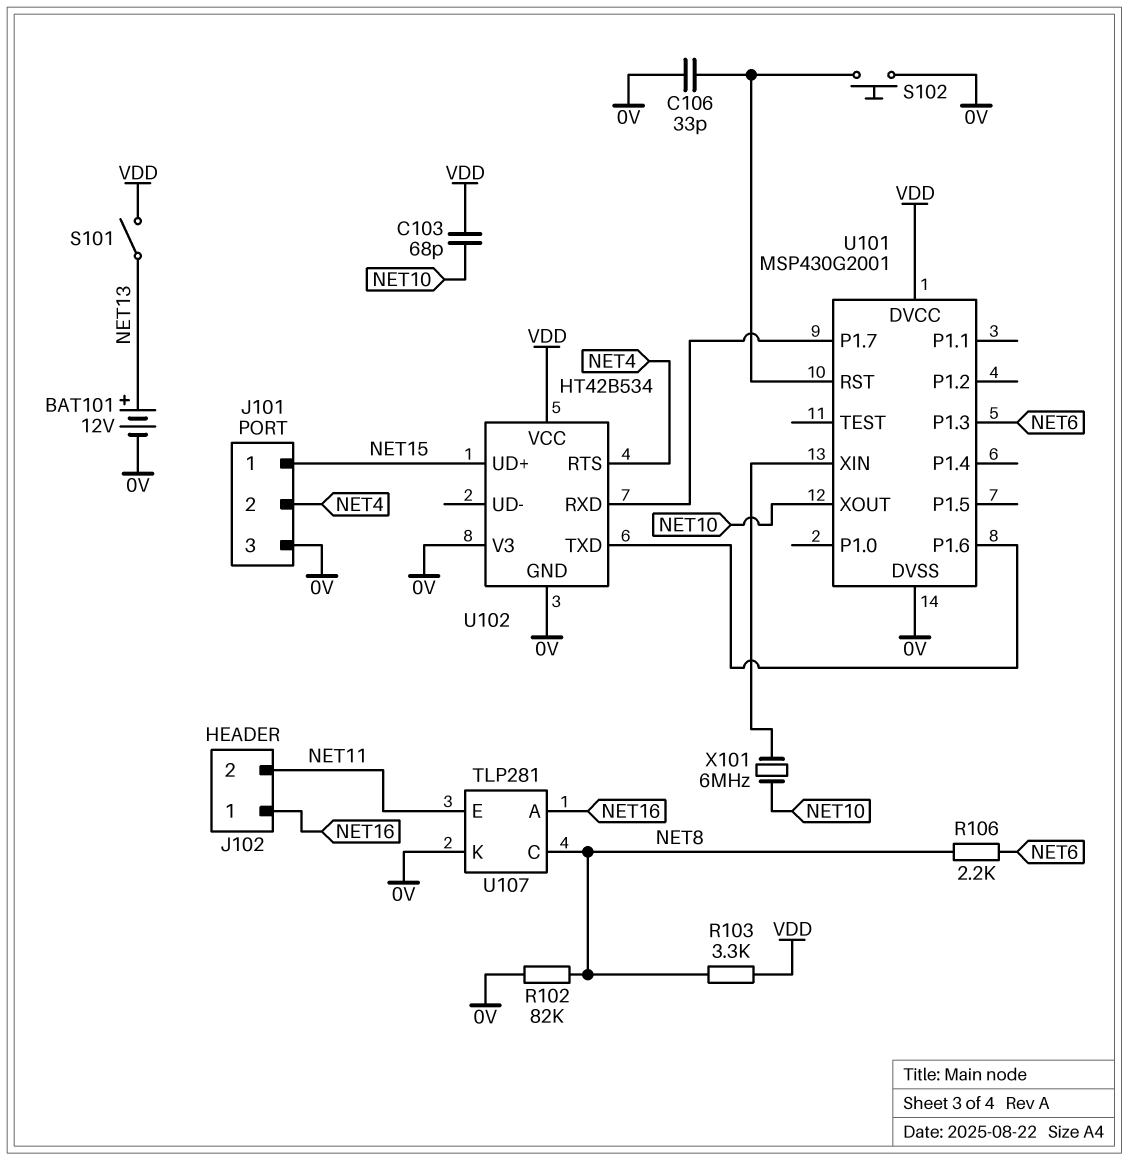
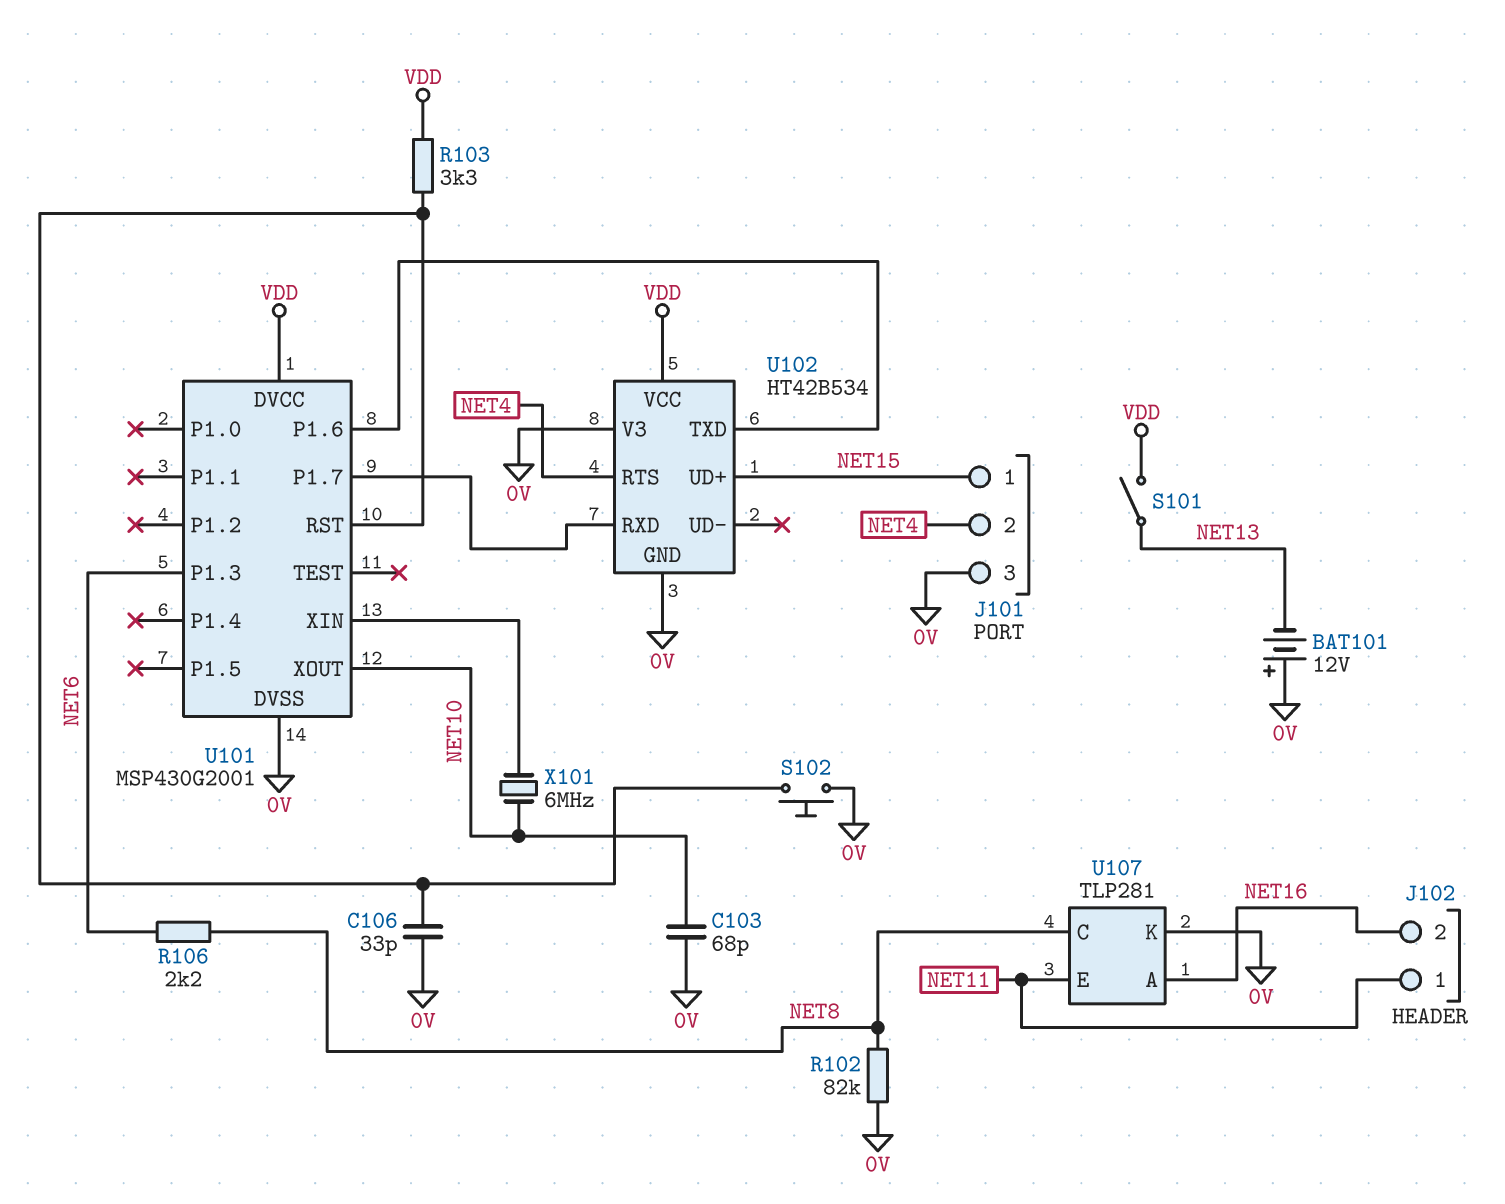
BAT101: 12V (plus NET13, minus 0V) -> 12V (plus 0V, minus NET13)
C103: 68pF (NET10, VDD) -> 68pF (0V, NET10)
J102 pin 1: NET16 -> NET11
J102 pin 2: NET11 -> NET16
R103: 3.3k (NET8, VDD) -> 3.3k (U101/RST, VDD)

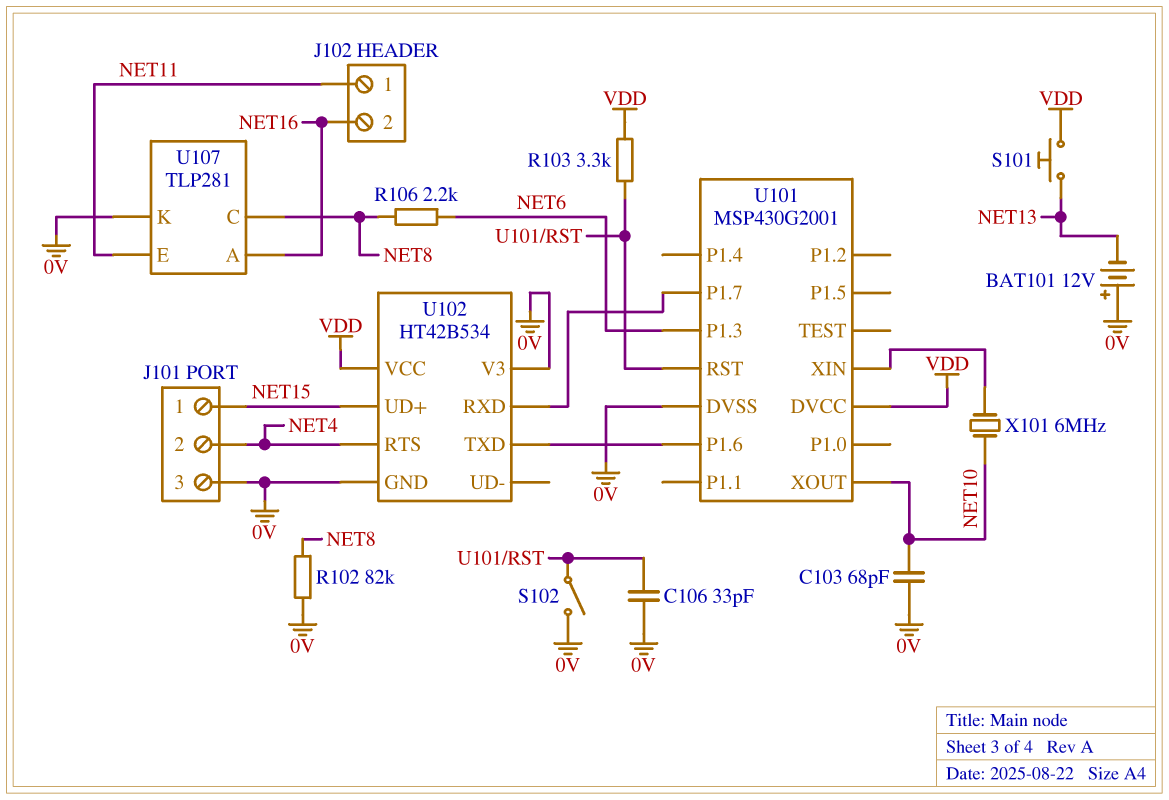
S101: switch (NET13, VDD) -> button (NET13, VDD)
S102: button (0V, U101/RST) -> switch (0V, U101/RST)

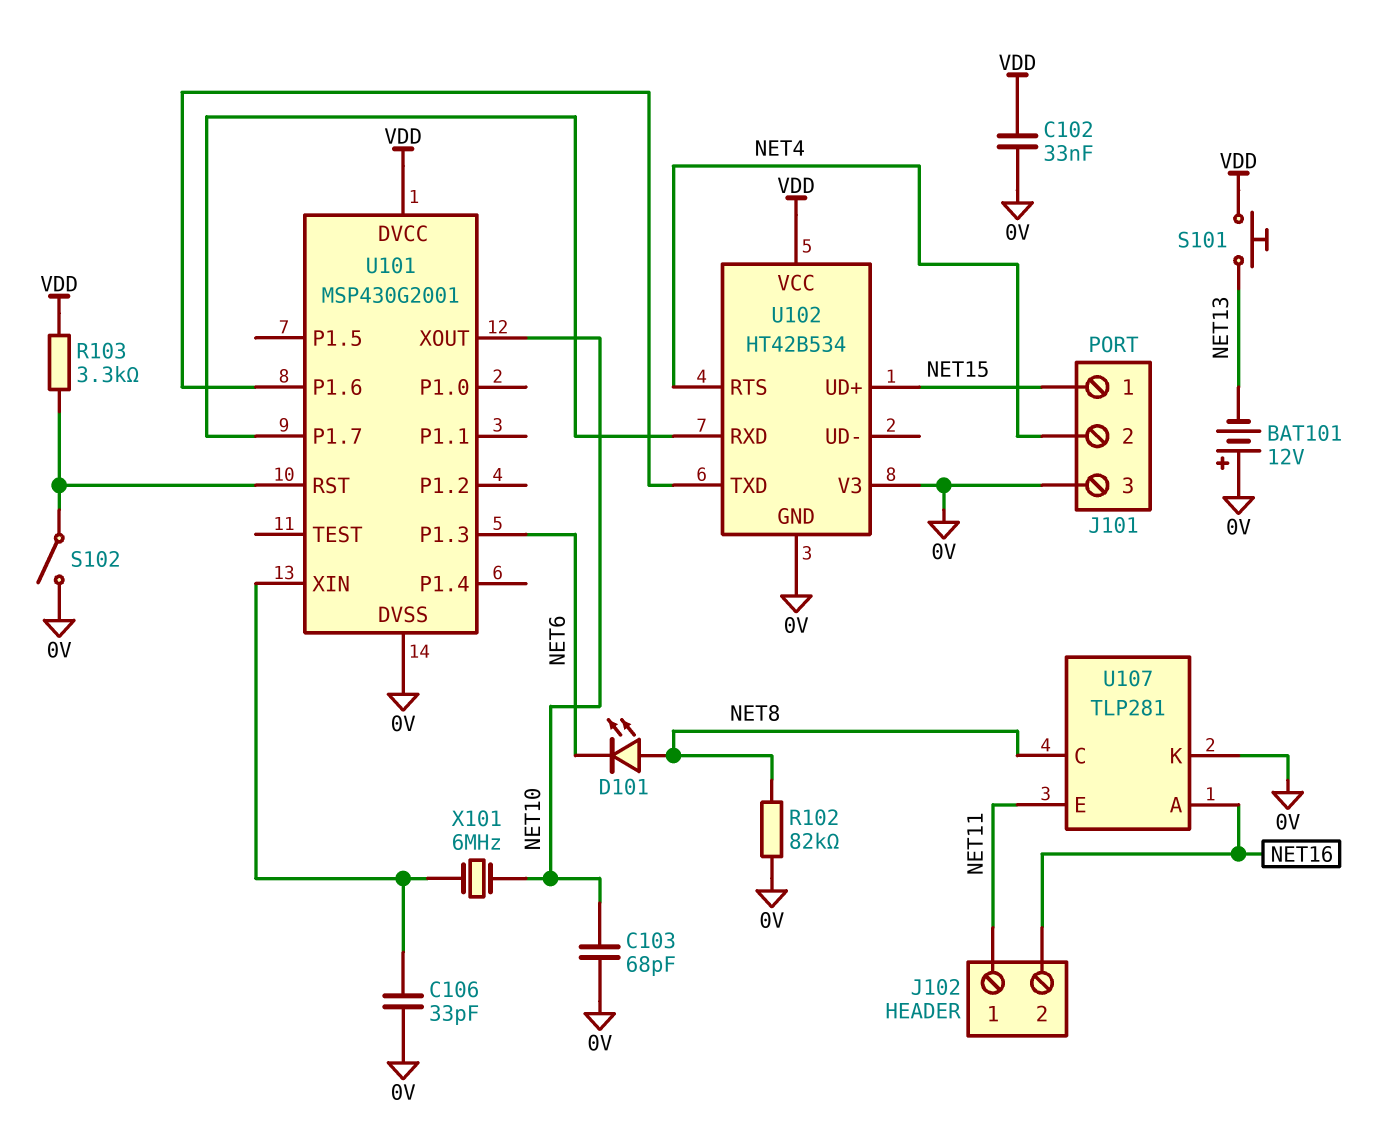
C102: none -> 33nF (0V, VDD)
C106: 33pF (0V, U101/RST) -> 33pF (0V, U101/XIN)
D101: none -> LED (A NET8, K NET6)
R106: 2.2k (NET6, NET8) -> none

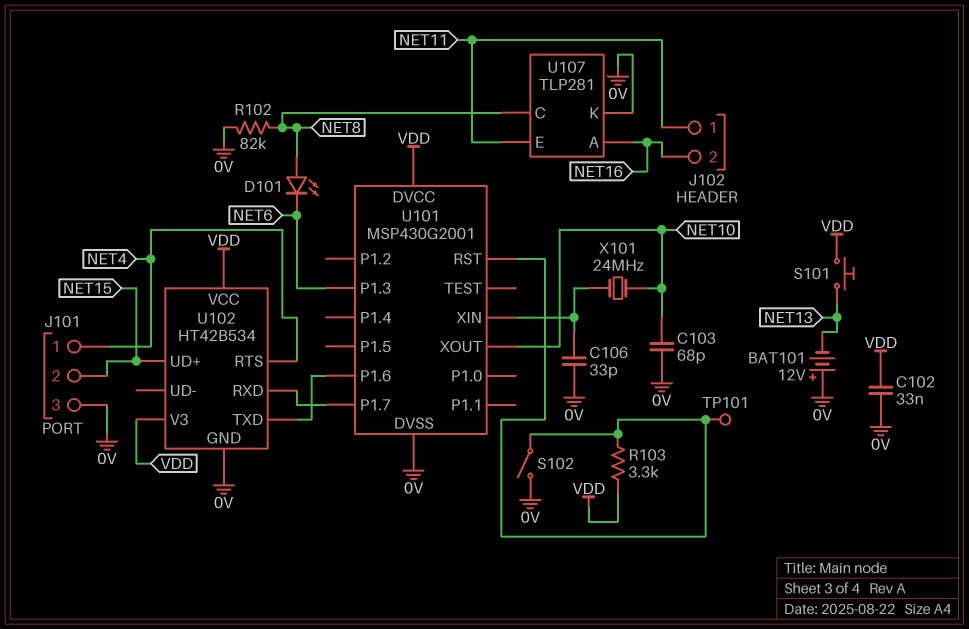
J101 pin 1: NET15 -> NET4
J101 pin 2: NET4 -> NET15
TP101: none -> test point (U101/RST)
U102 pin V3: 0V -> VDD
X101: 6MHz (NET10, U101/XIN) -> 24MHz (NET10, U101/XIN)

